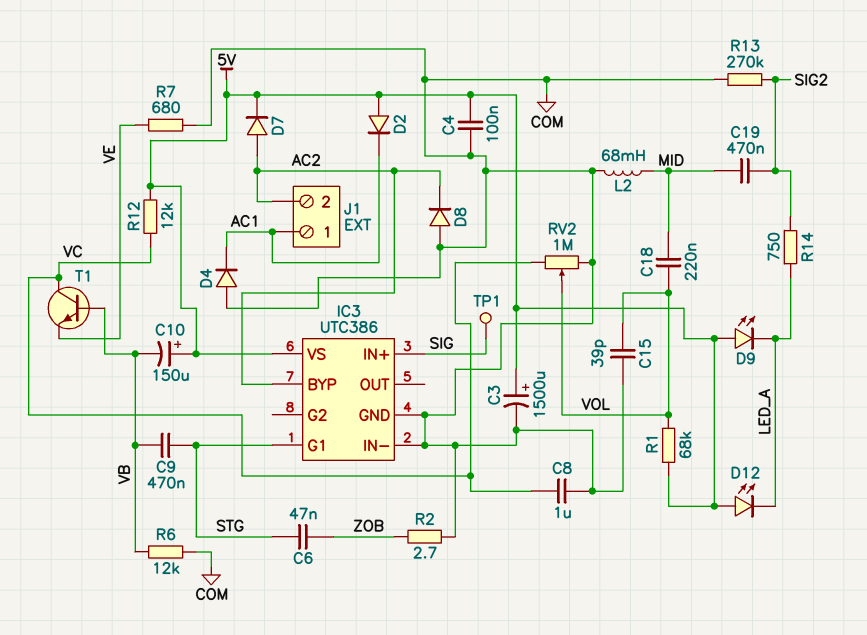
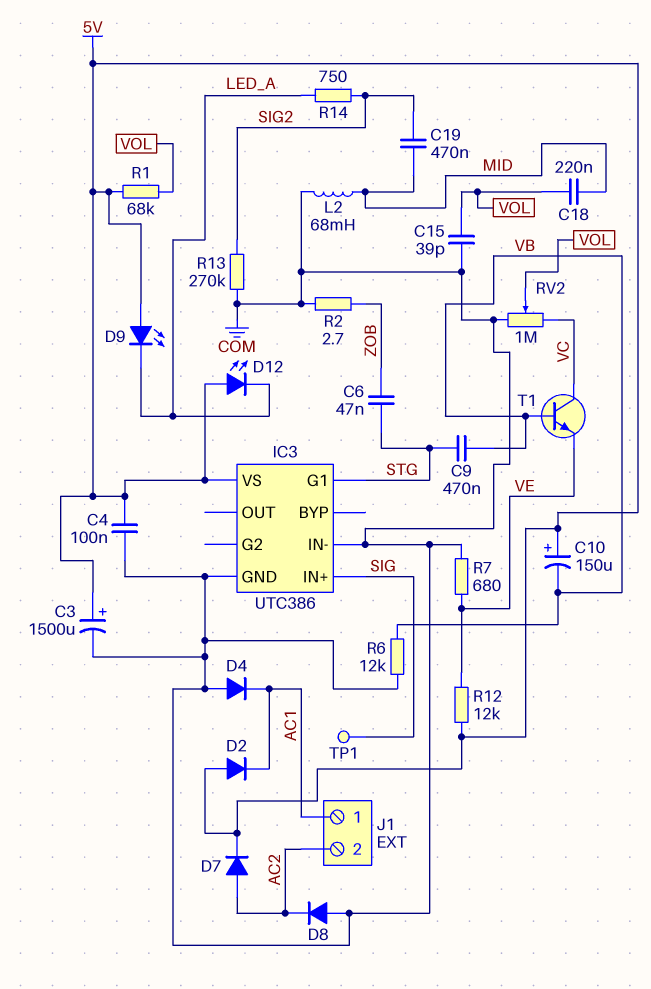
C8: 1uF (COM, VC) -> none
IC3 pin BYP: AC2 -> none
R12: 12k (5V, VC) -> 12k (5V, VE)

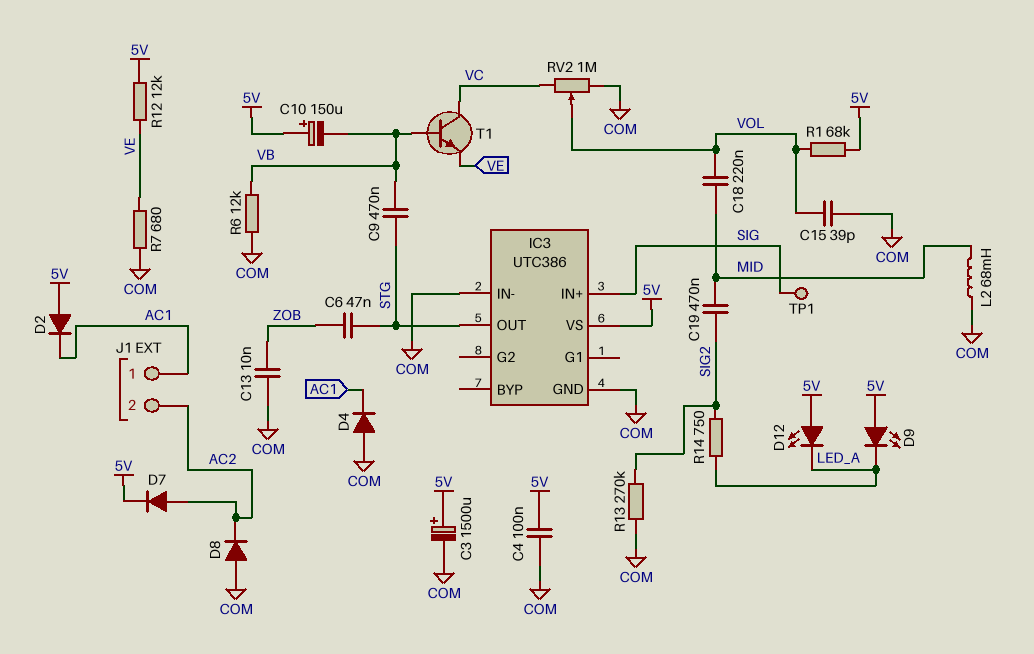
C13: none -> 10nF (COM, ZOB)
IC3 pin G1: STG -> none
IC3 pin OUT: none -> STG
R2: 2.7 (COM, ZOB) -> none

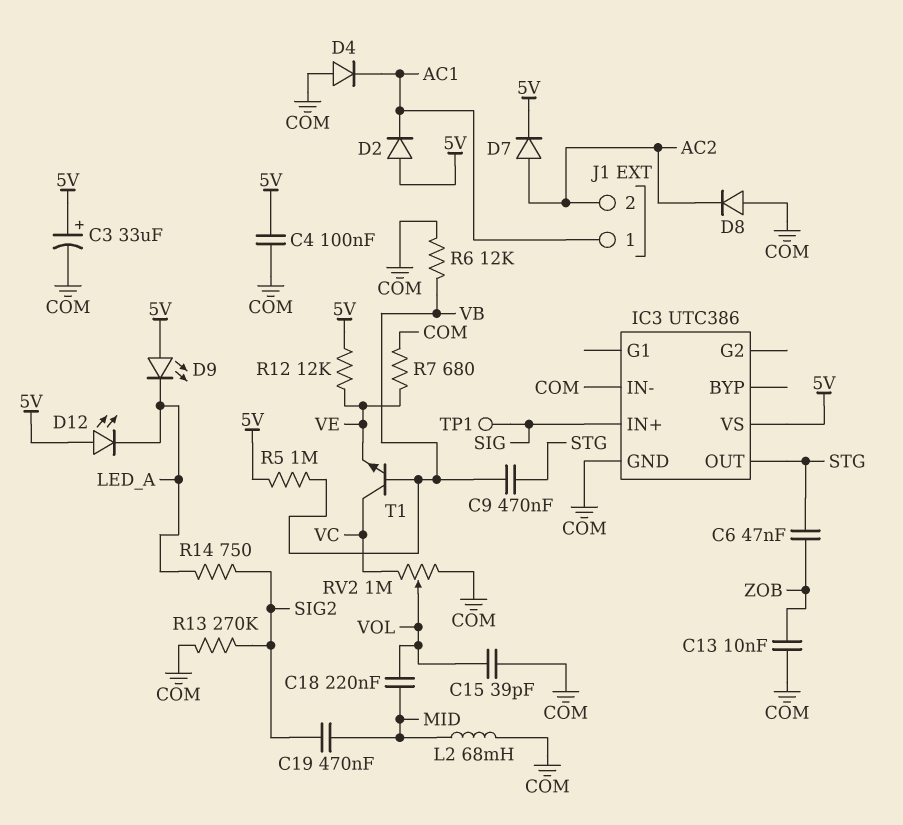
C3: 1500uF (plus 5V, minus COM) -> 33uF (plus 5V, minus COM)
C10: 150uF (plus 5V, minus VB) -> none
R1: 68k (5V, VOL) -> none
R5: none -> 1M (5V, VB)

